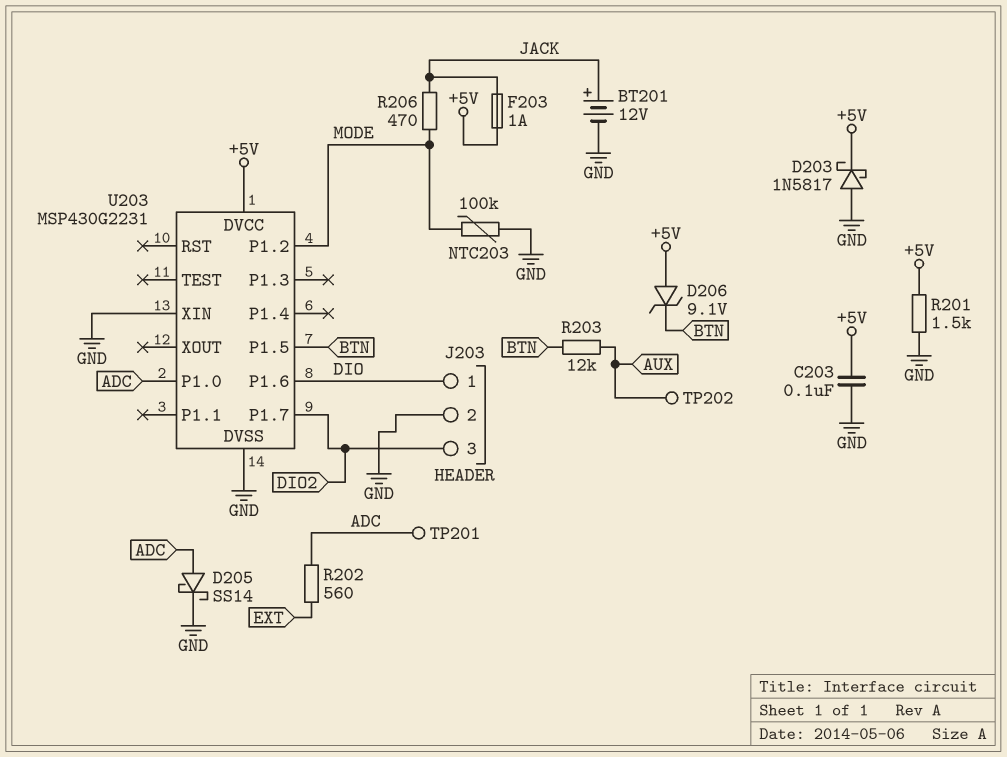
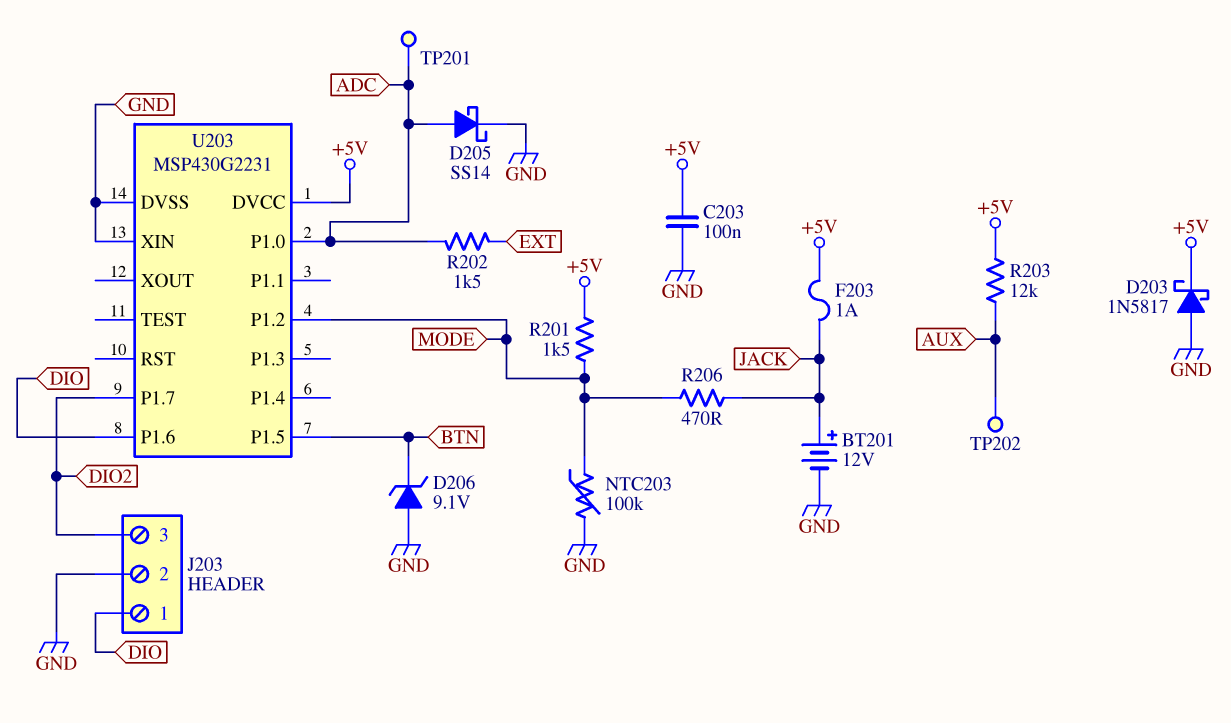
D206: zener 9.1V (A +5V, K BTN) -> zener 9.1V (A GND, K BTN)
R201: 1.5k (+5V, GND) -> 1.5k (+5V, MODE)
R202: 560 (ADC, EXT) -> 1.5k (ADC, EXT)
R203: 12k (AUX, BTN) -> 12k (+5V, AUX)

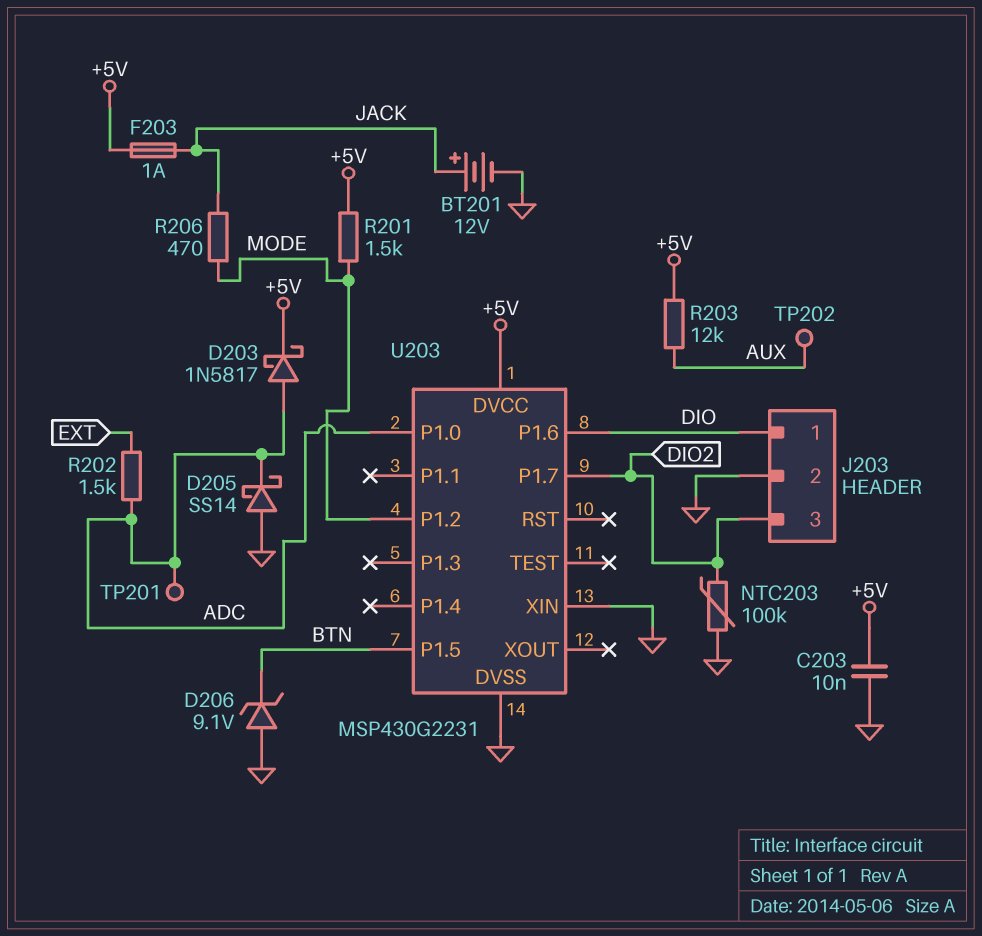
C203: 100nF (+5V, GND) -> 10nF (+5V, GND)
D203: schottky 1N5817 (A GND, K +5V) -> schottky 1N5817 (A ADC, K +5V)
D205: schottky SS14 (A ADC, K GND) -> schottky SS14 (A GND, K ADC)
NTC203: 100k (GND, MODE) -> 100k (DIO2, GND)

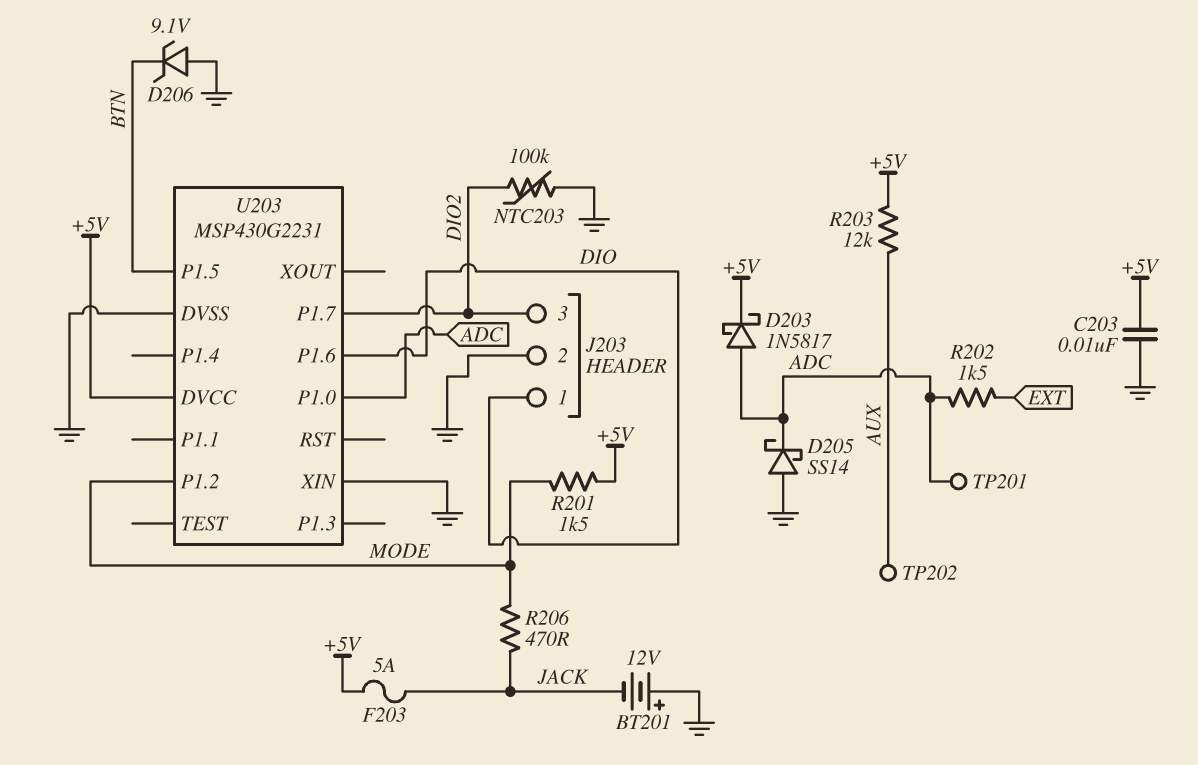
BT201: 12V (plus JACK, minus GND) -> 12V (plus GND, minus JACK)
F203: 1A (+5V, JACK) -> 5A (+5V, JACK)

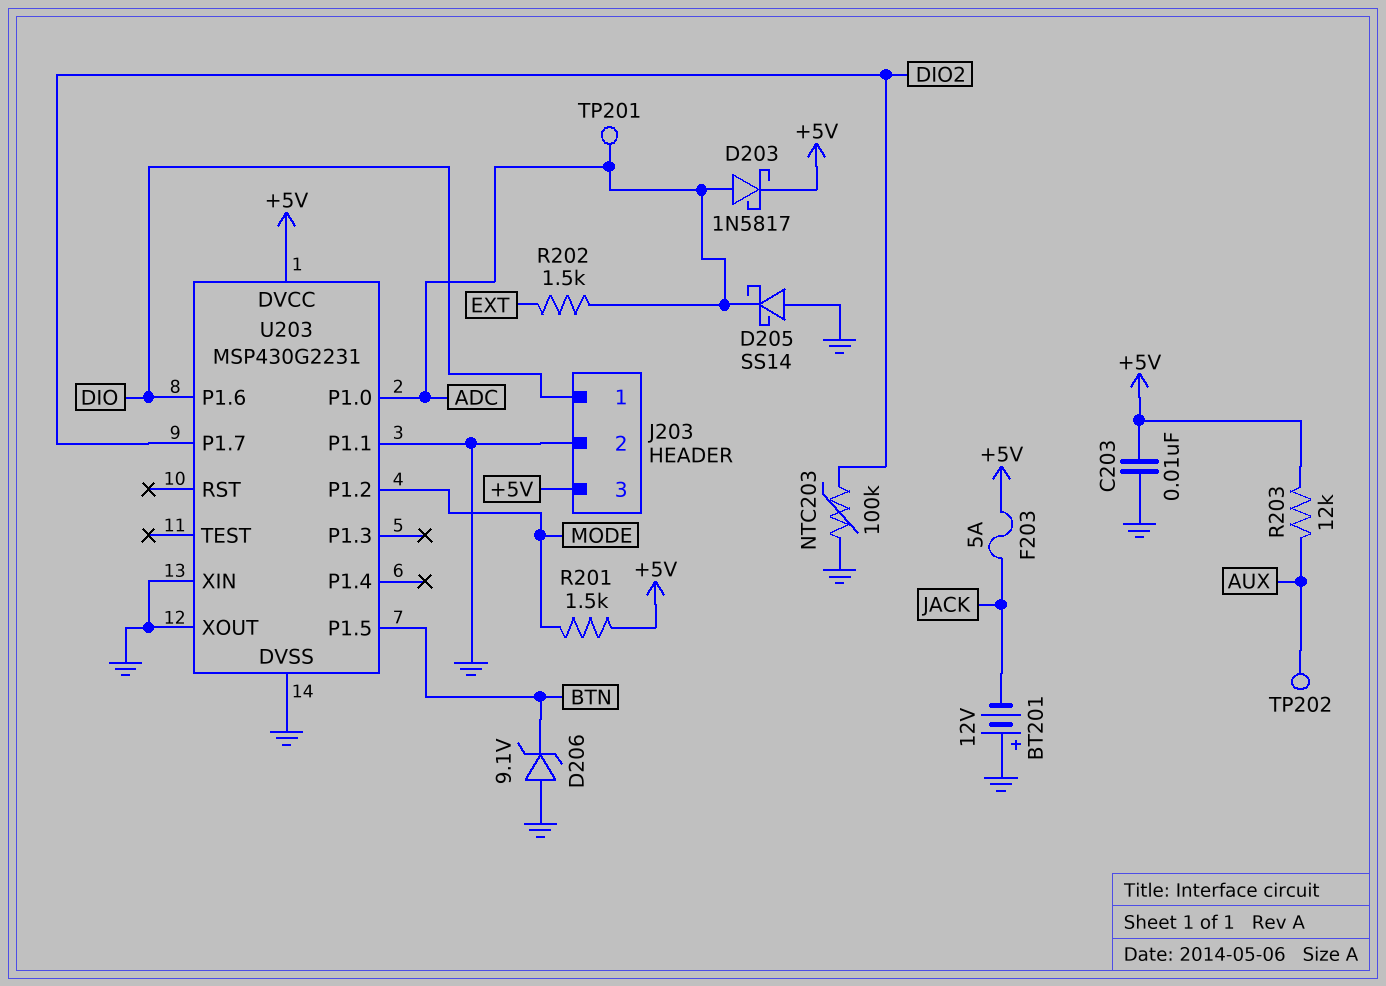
J203 pin 3: DIO2 -> +5V
R206: 470 (JACK, MODE) -> none
U203 pin P1.1: none -> GND
U203 pin XOUT: none -> GND

